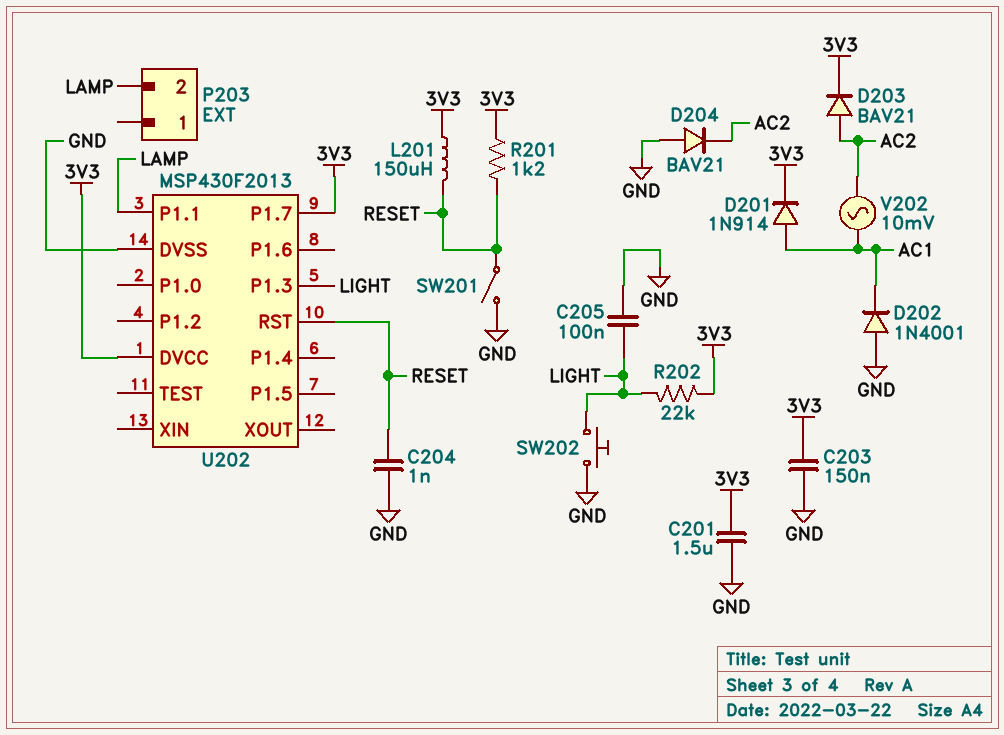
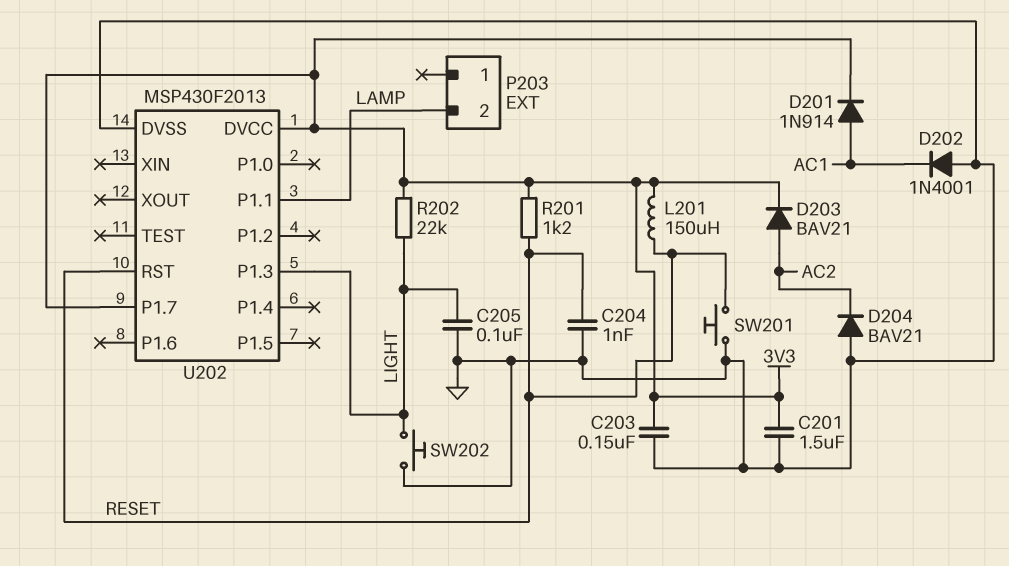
SW201: switch (GND, RESET) -> button (GND, RESET)
V202: AC 10mV (AC1, AC2) -> none

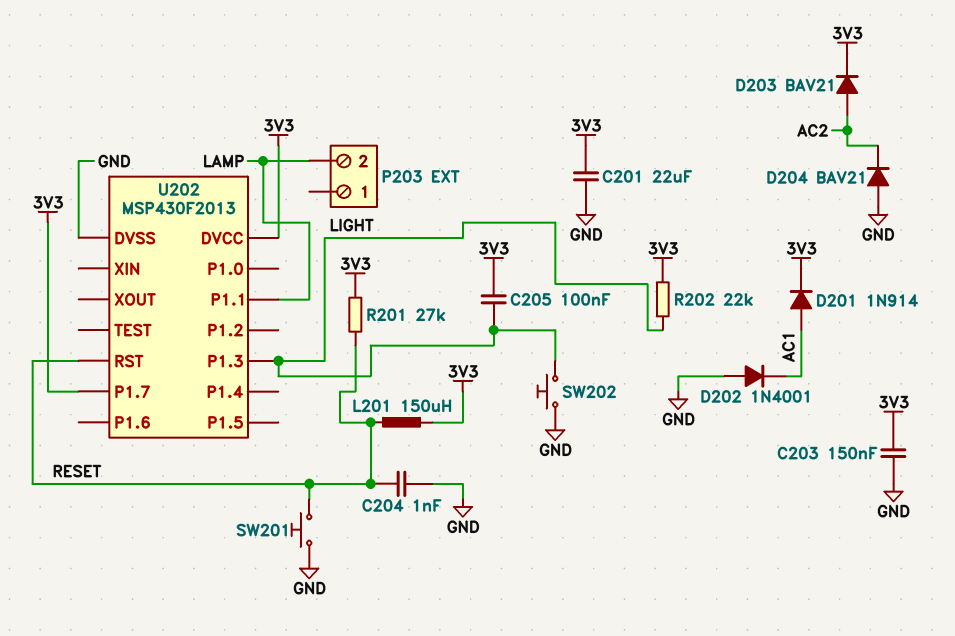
C201: 1.5uF (3V3, GND) -> 22uF (3V3, GND)
C205: 100nF (GND, LIGHT) -> 100nF (3V3, LIGHT)
R201: 1.2k (3V3, RESET) -> 27k (3V3, RESET)

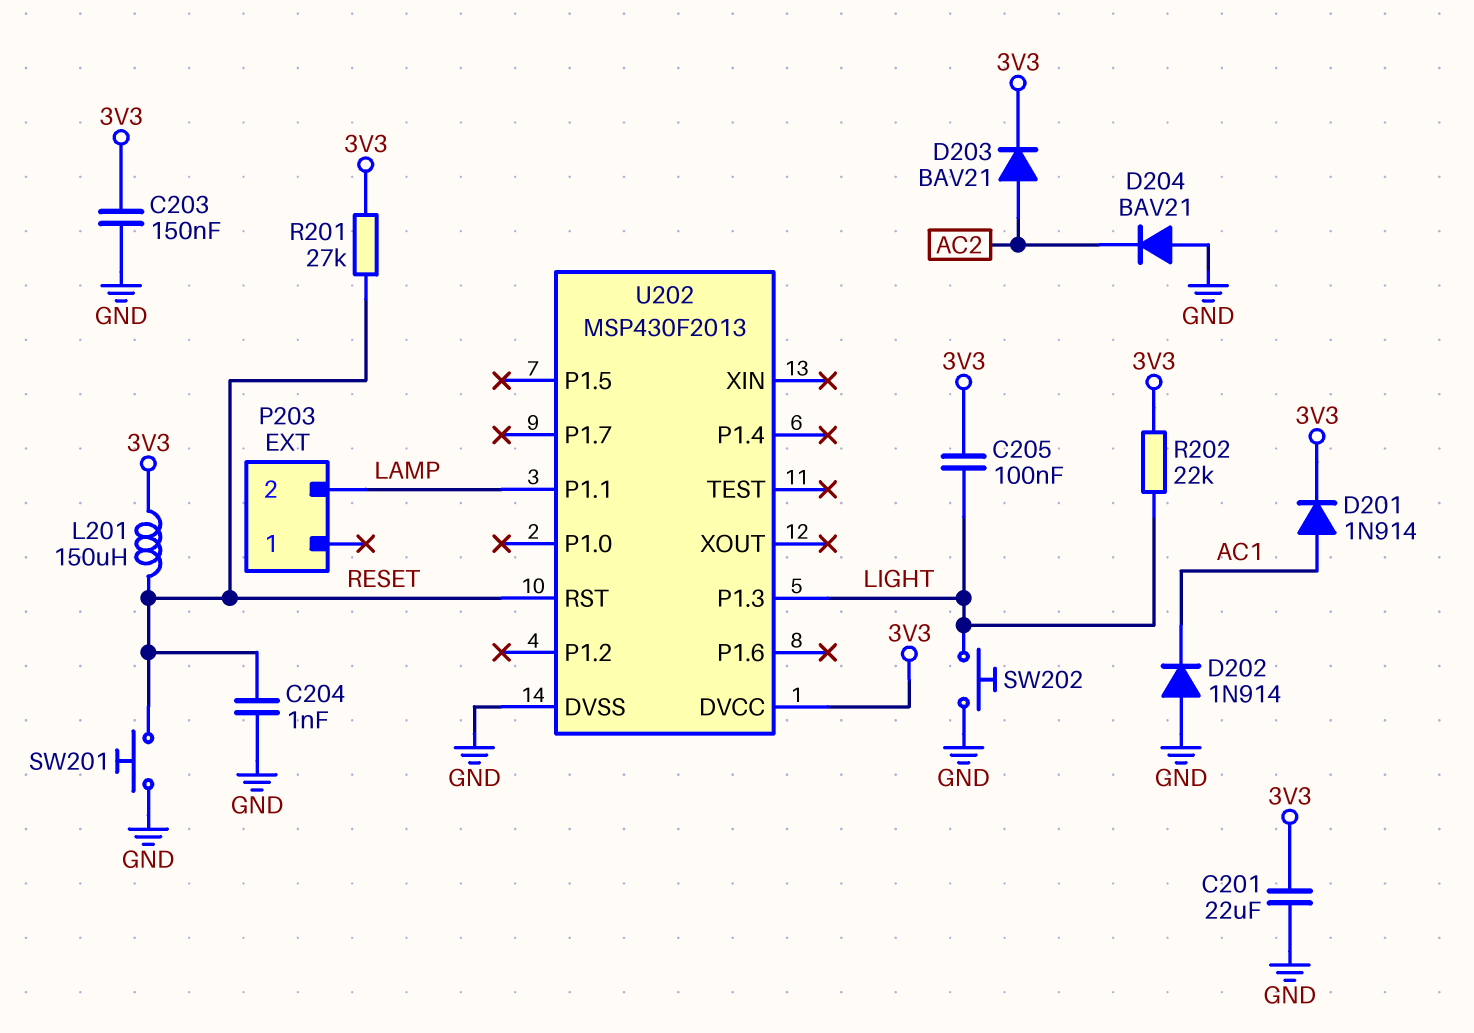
D202: diode 1N4001 (A GND, K AC1) -> diode 1N914 (A GND, K AC1)
U202 pin P1.7: 3V3 -> none

